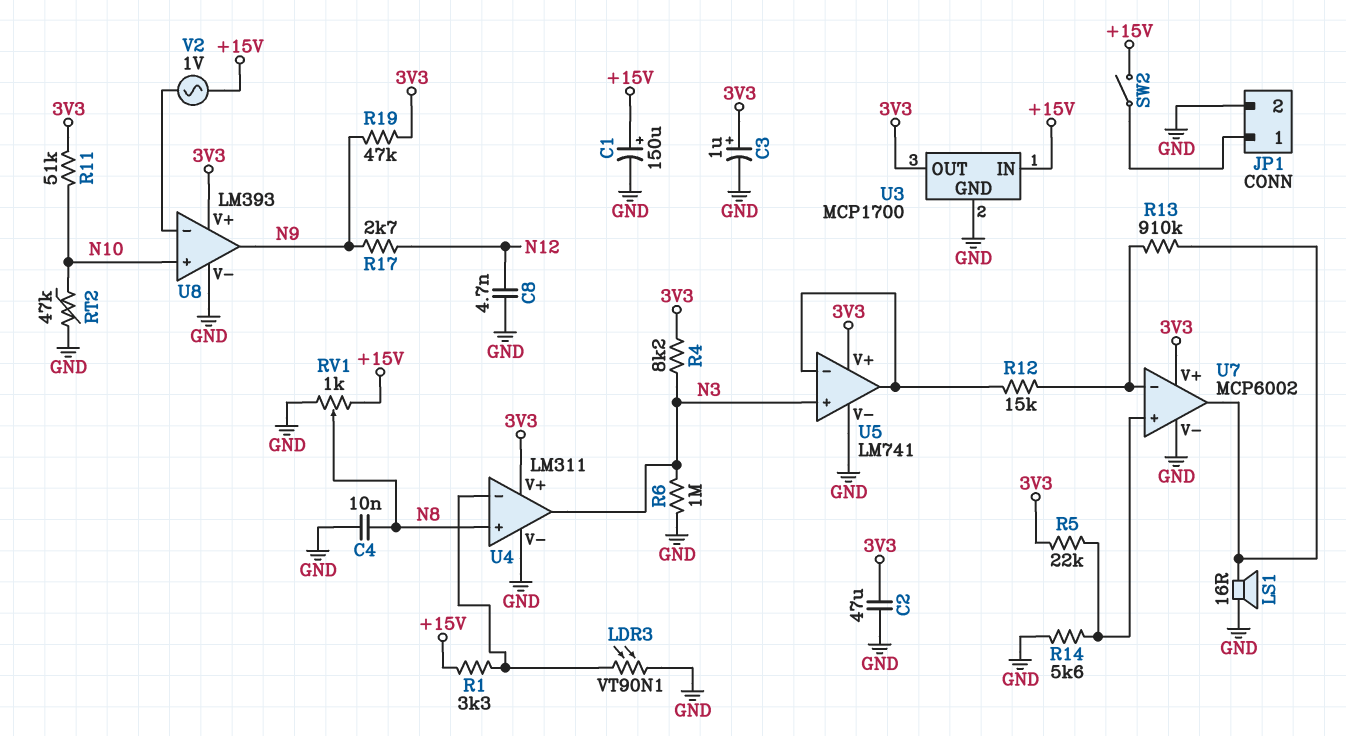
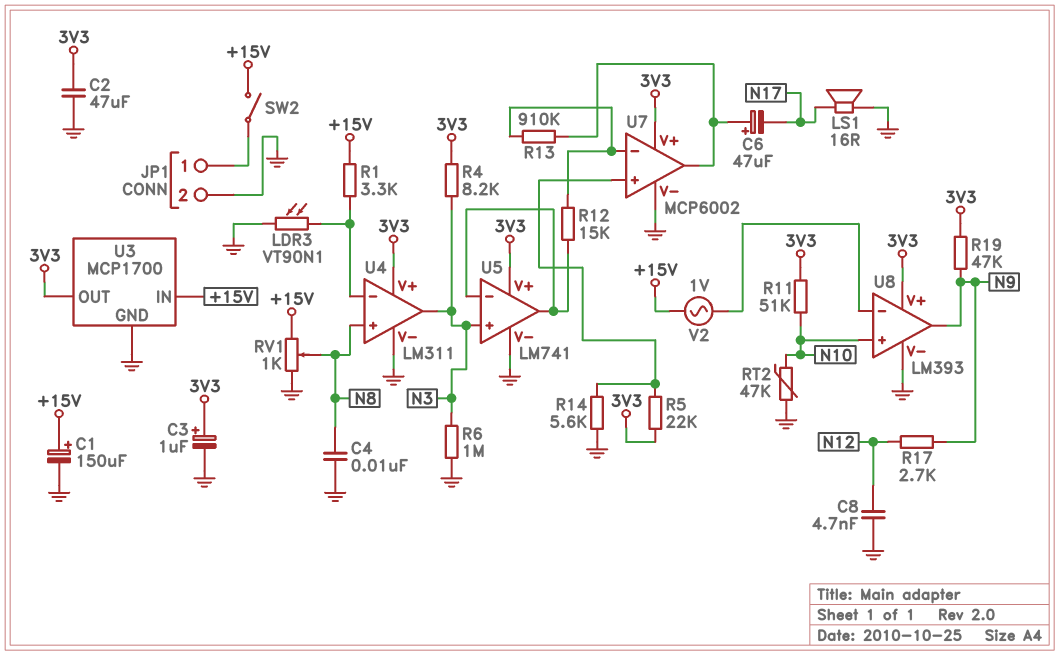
C6: none -> 47uF (plus U7/out, minus N17)
LS1: speaker 16R (GND, U7/out) -> speaker 16R (GND, N17)

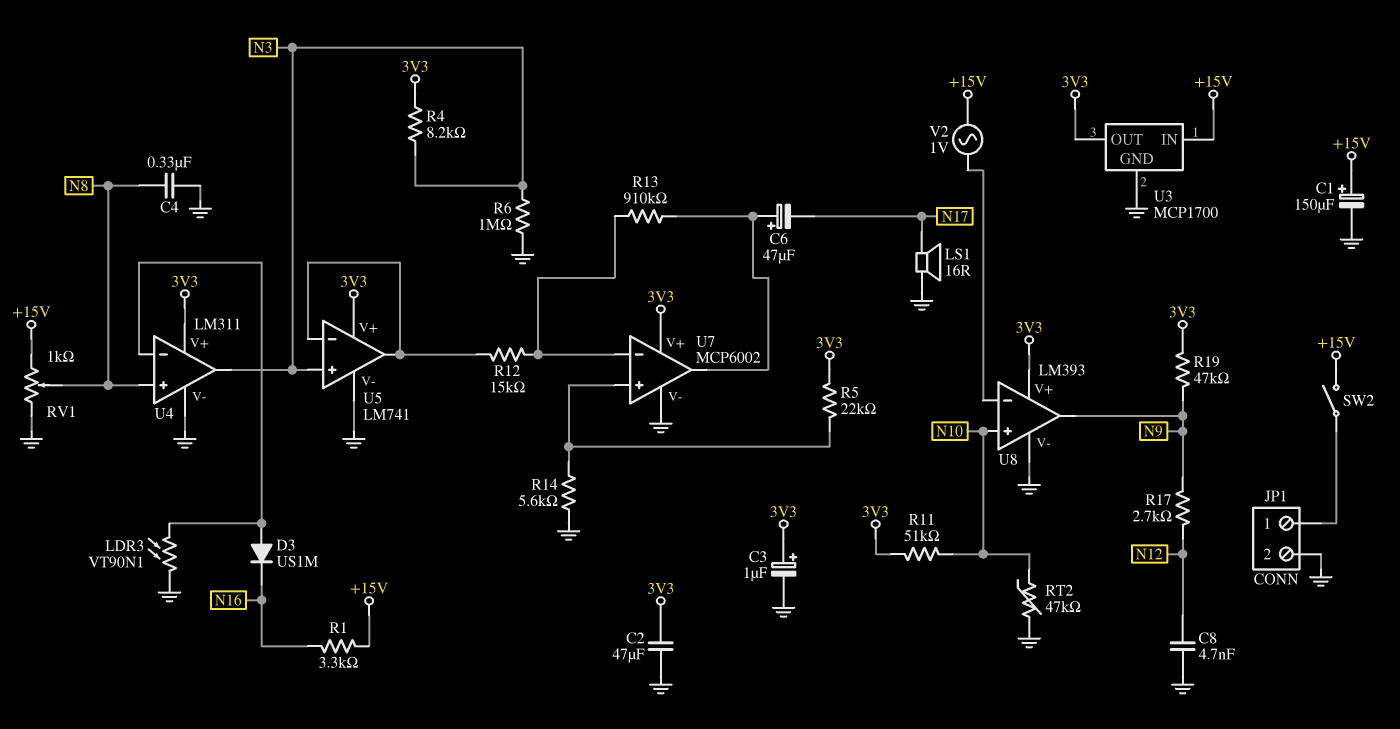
C4: 10nF (GND, N8) -> 330nF (GND, N8)
D3: none -> diode US1M (A U4/in-, K N16)
R1: 3.3k (+15V, U4/in-) -> 3.3k (+15V, N16)

